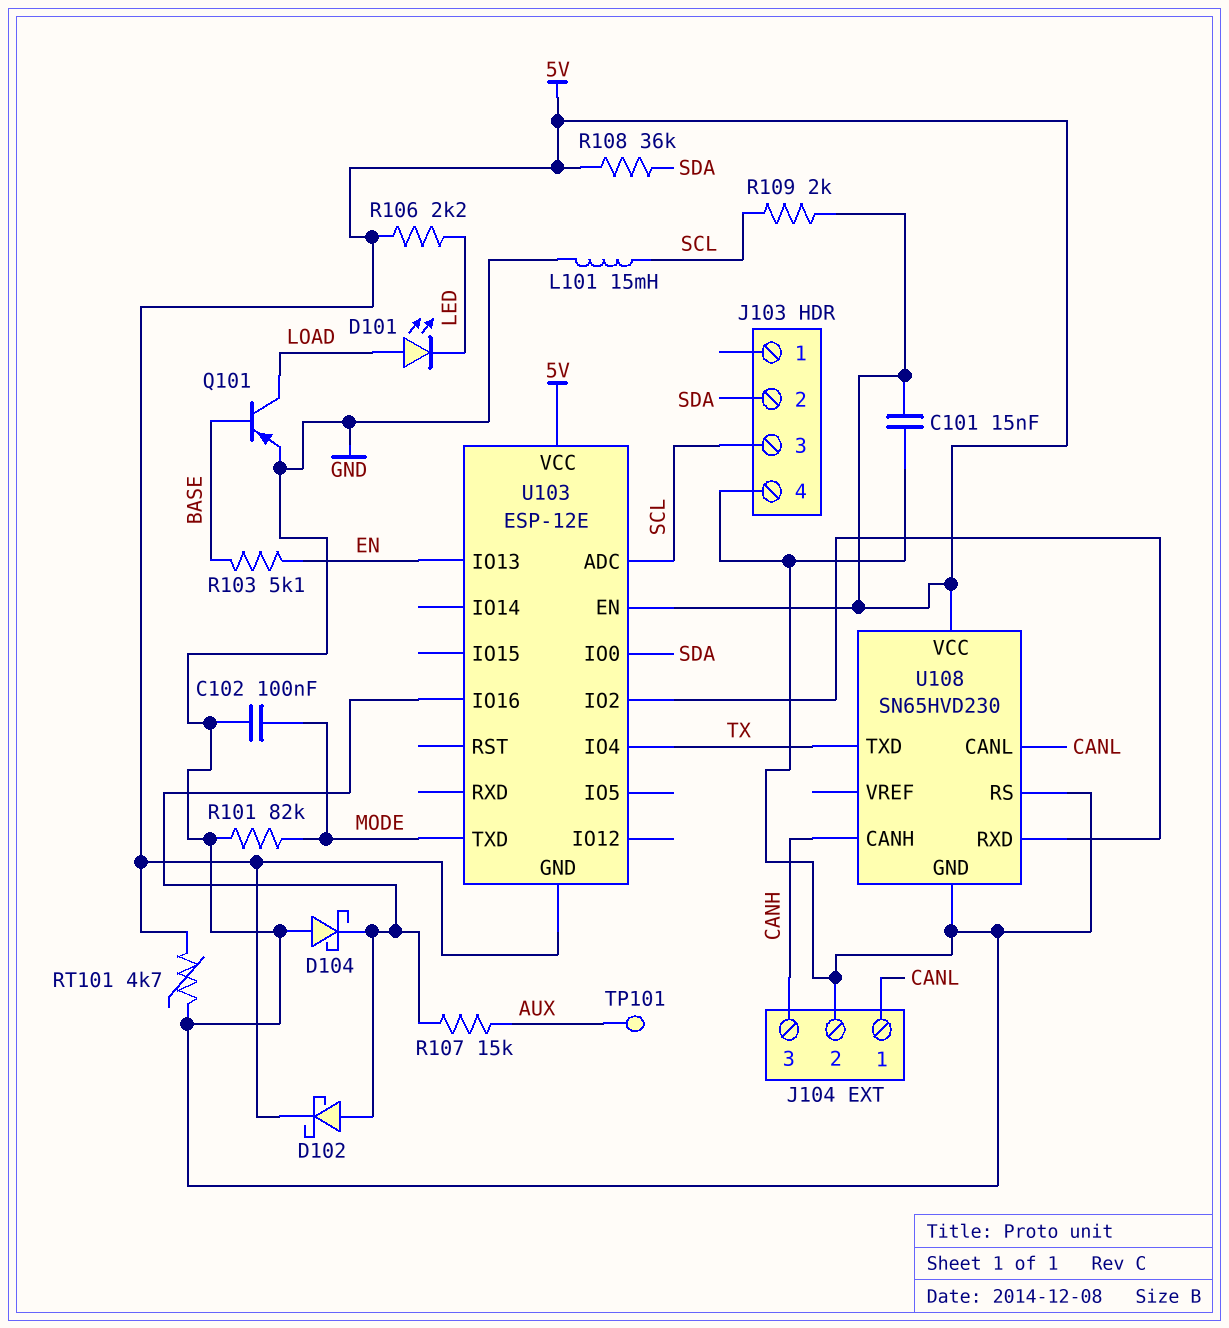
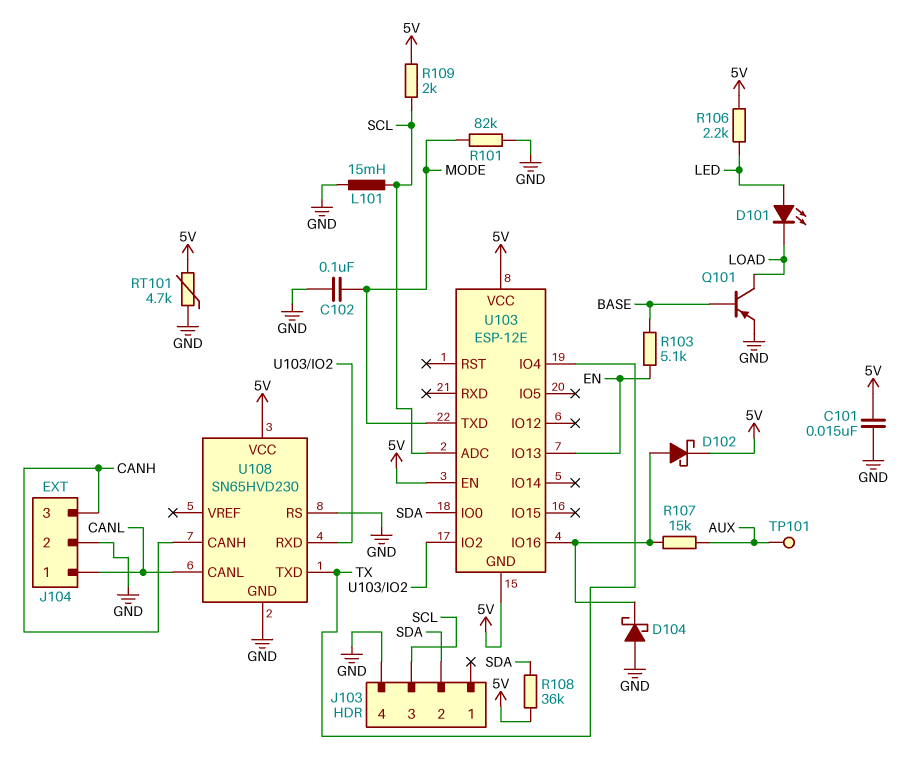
D101: LED (A LOAD, K LED) -> LED (A LED, K LOAD)

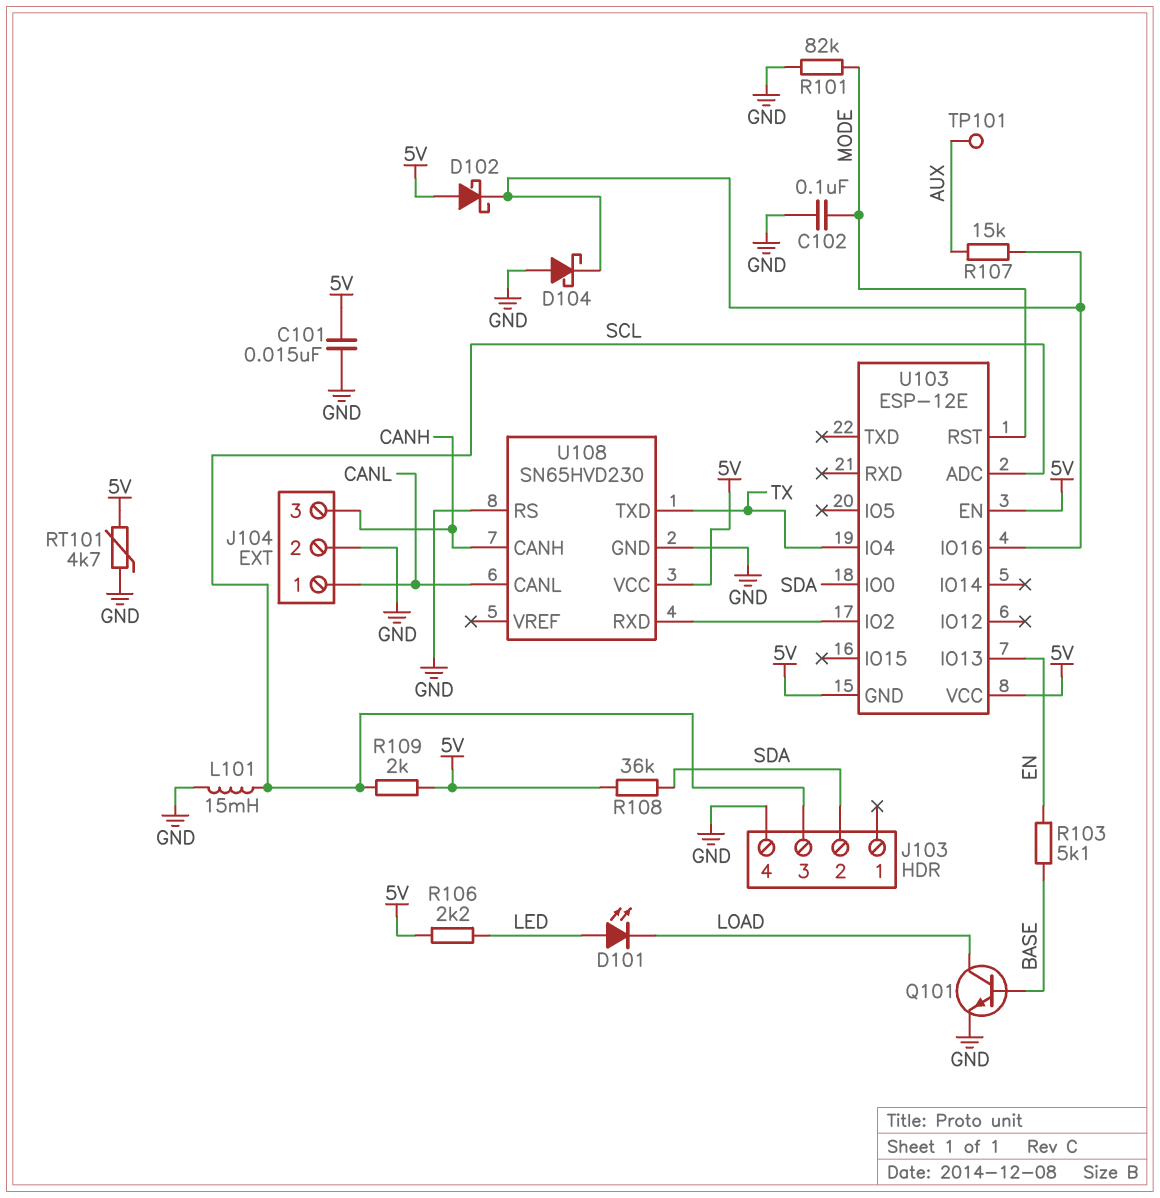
D102: schottky (A U103/IO16, K 5V) -> schottky (A 5V, K U103/IO16)
Q101: PNP (B BASE, C LOAD, E GND) -> NPN (B BASE, C LOAD, E GND)
U103 pin RST: none -> MODE
U103 pin TXD: MODE -> none

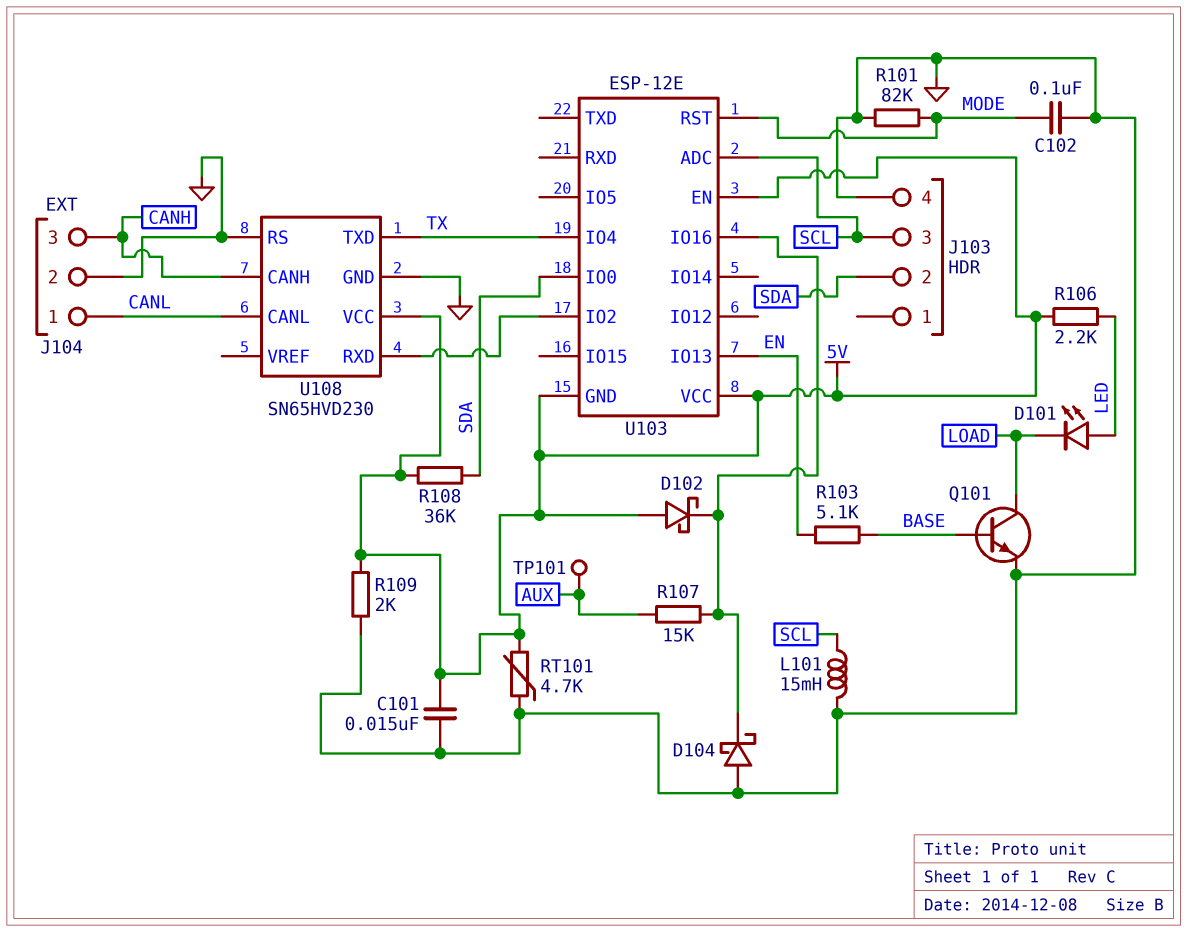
R109: 2k (5V, SCL) -> 2k (5V, GND)

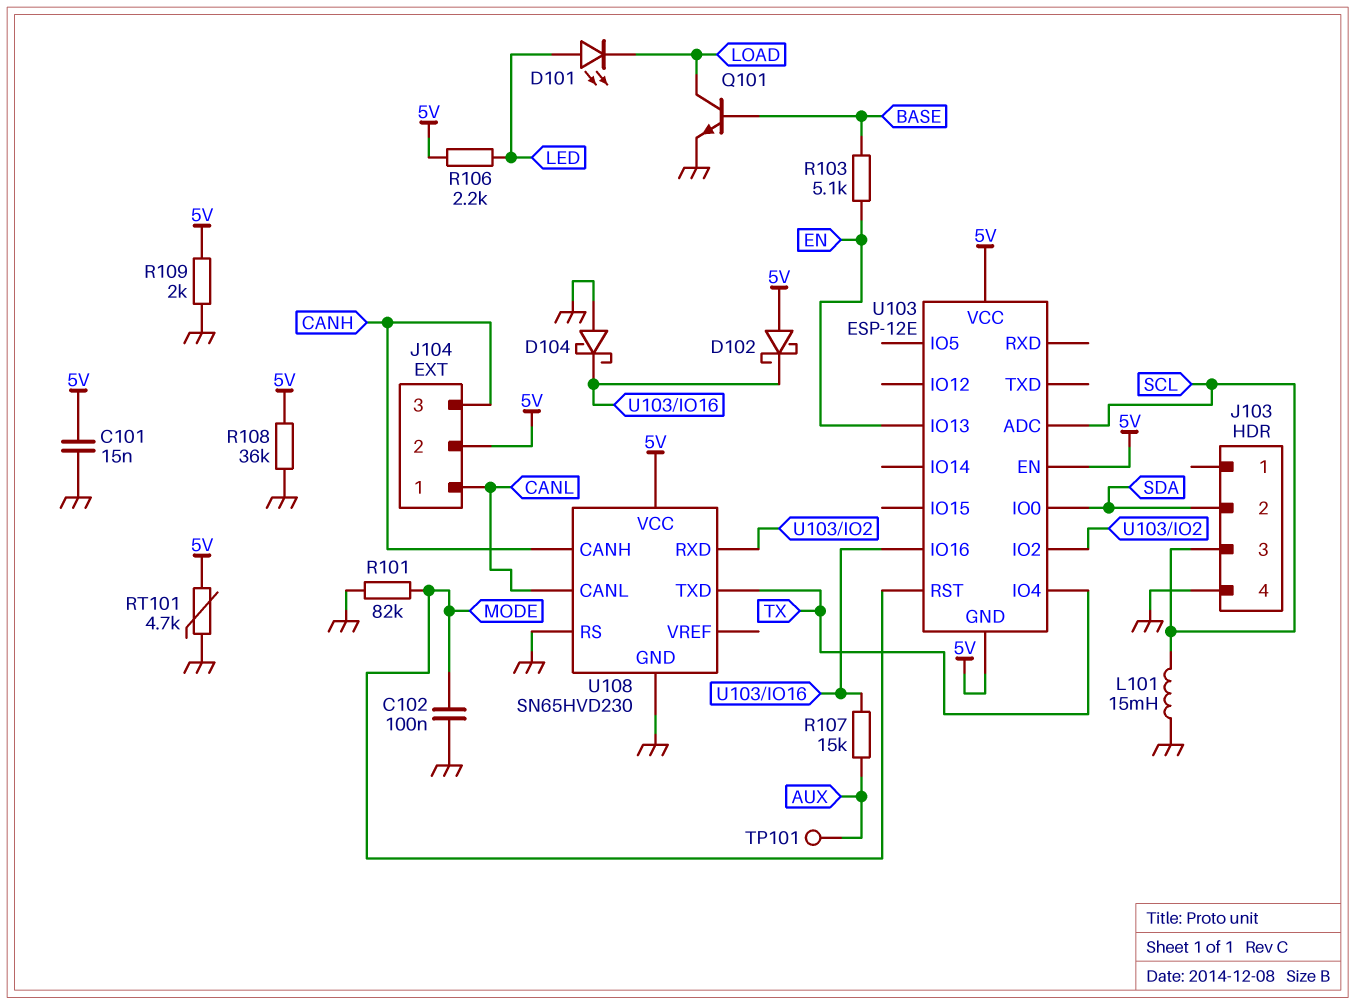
J104 pin 2: GND -> 5V
R108: 36k (5V, SDA) -> 36k (5V, GND)

